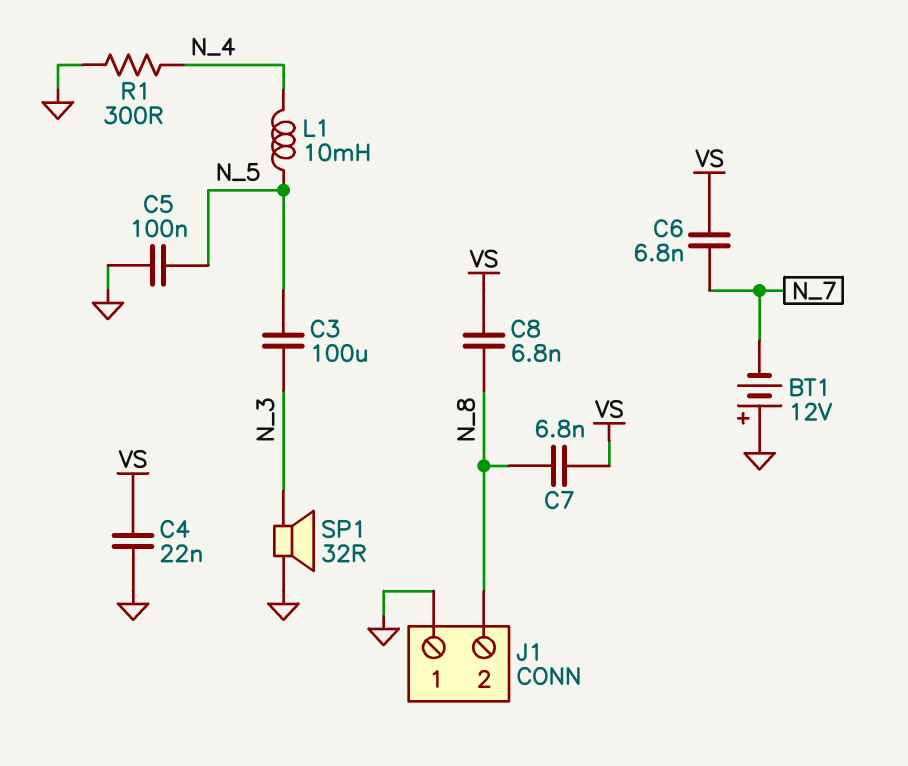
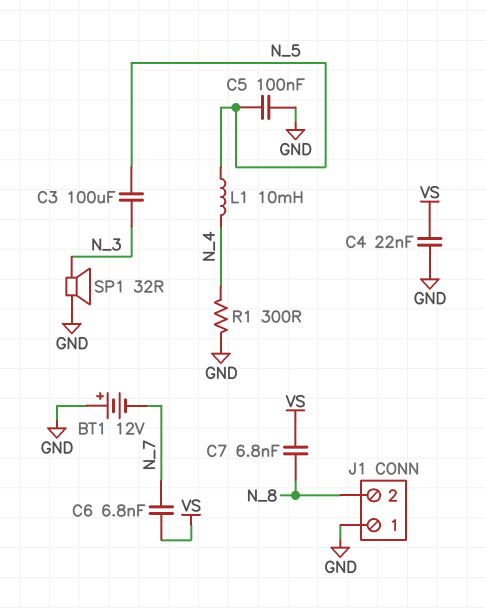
C8: 6.8nF (N_8, VS) -> none

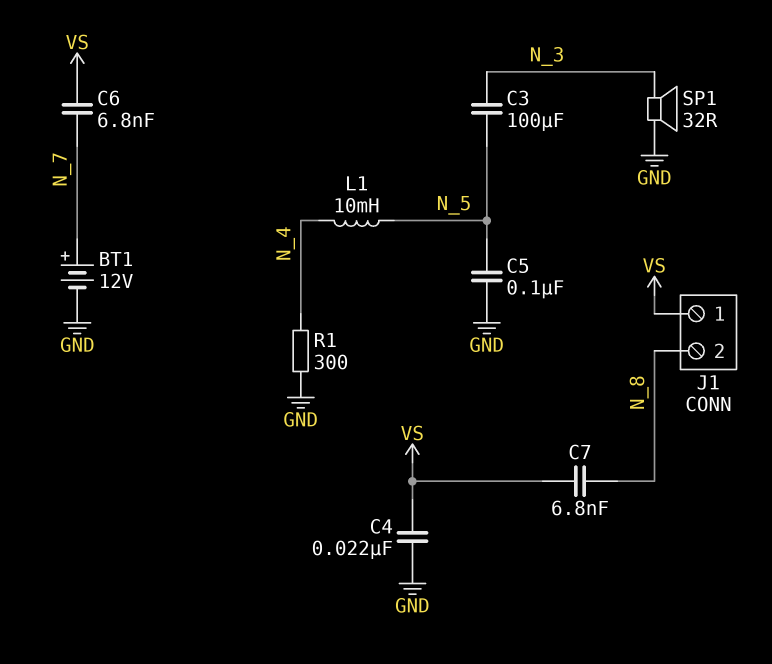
BT1: 12V (plus GND, minus N_7) -> 12V (plus N_7, minus GND)
J1 pin 1: GND -> VS

